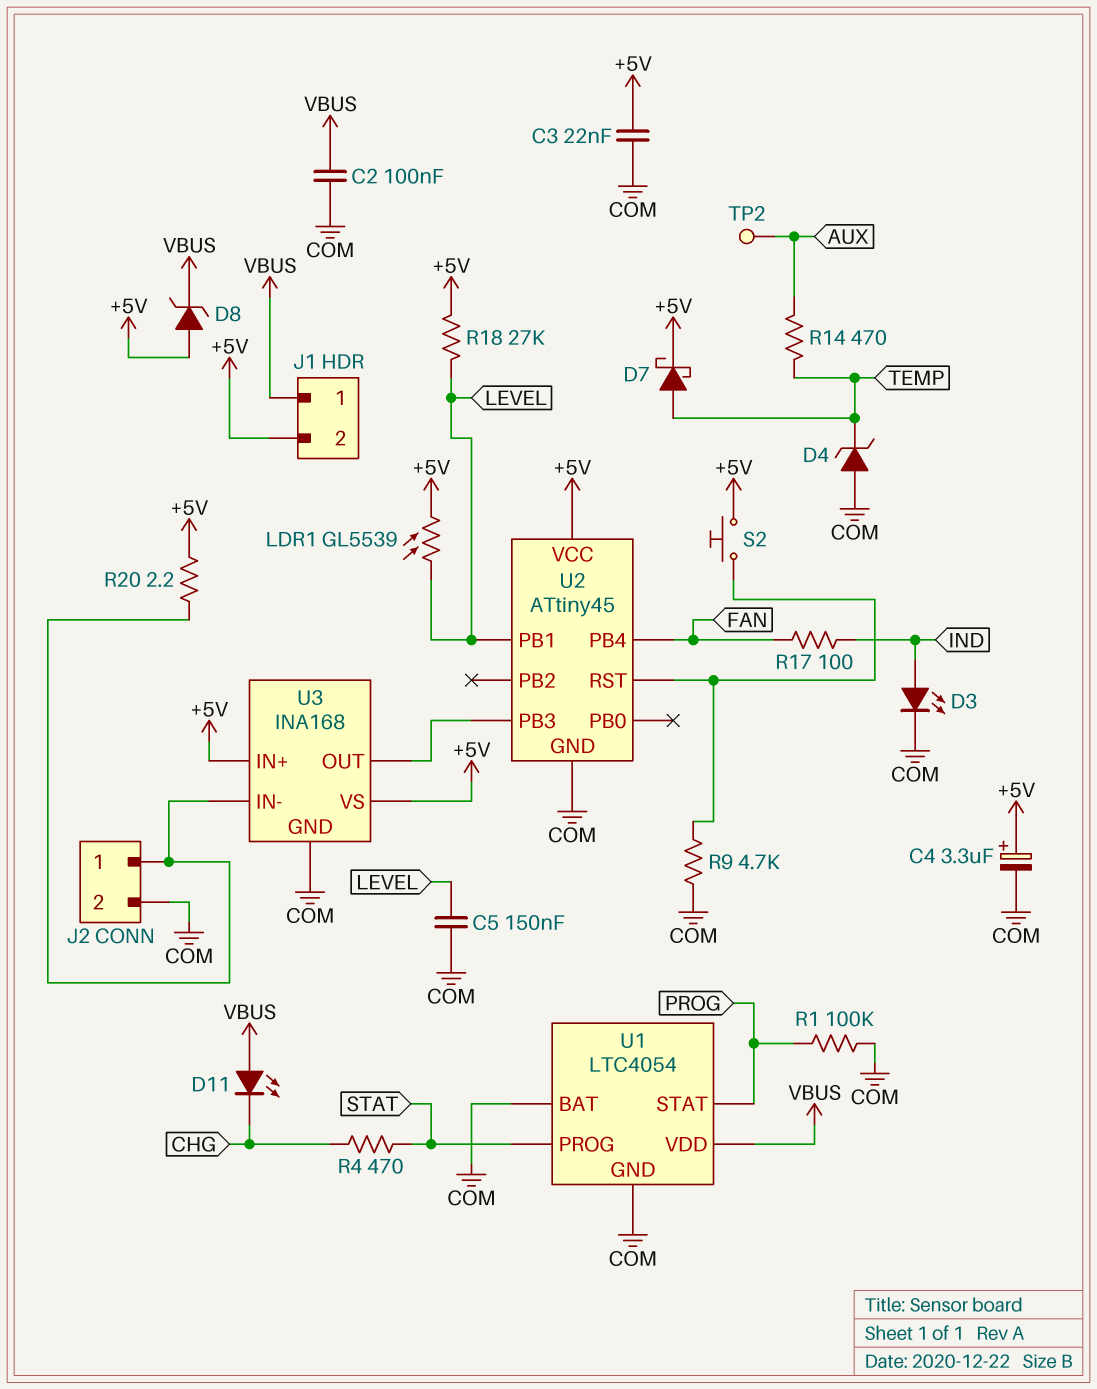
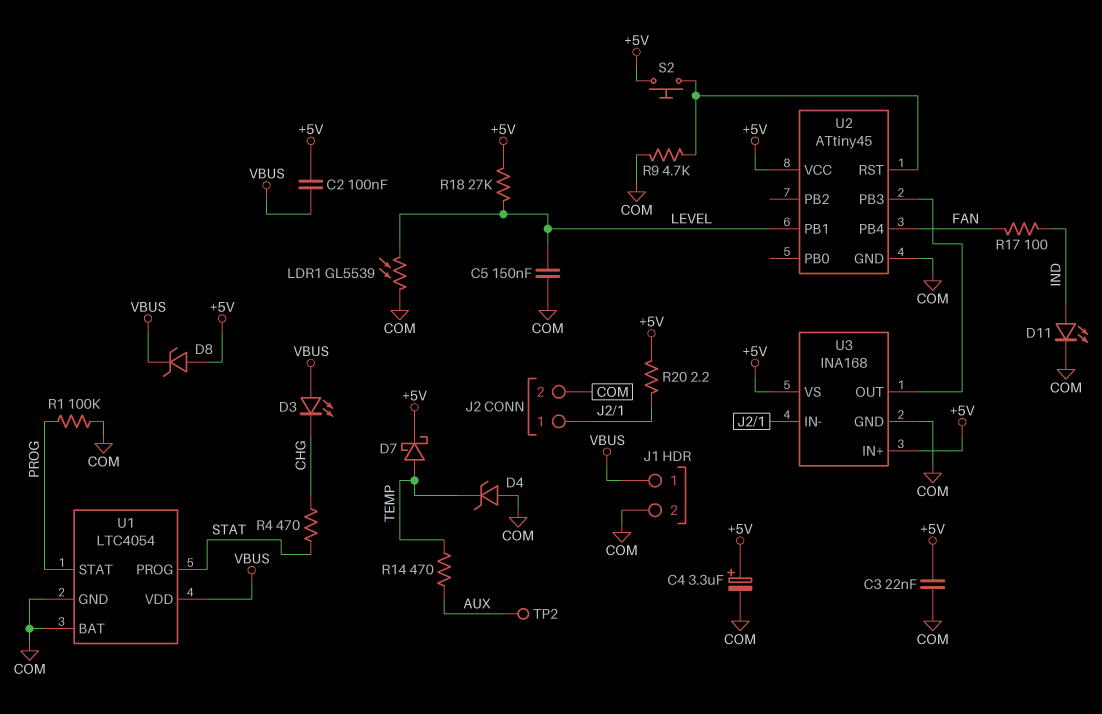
C2: 100nF (COM, VBUS) -> 100nF (+5V, VBUS)
D3: LED (A IND, K COM) -> LED (A VBUS, K CHG)
D11: LED (A VBUS, K CHG) -> LED (A IND, K COM)
J1 pin 2: +5V -> COM
LDR1: GL5539 (+5V, LEVEL) -> GL5539 (COM, LEVEL)

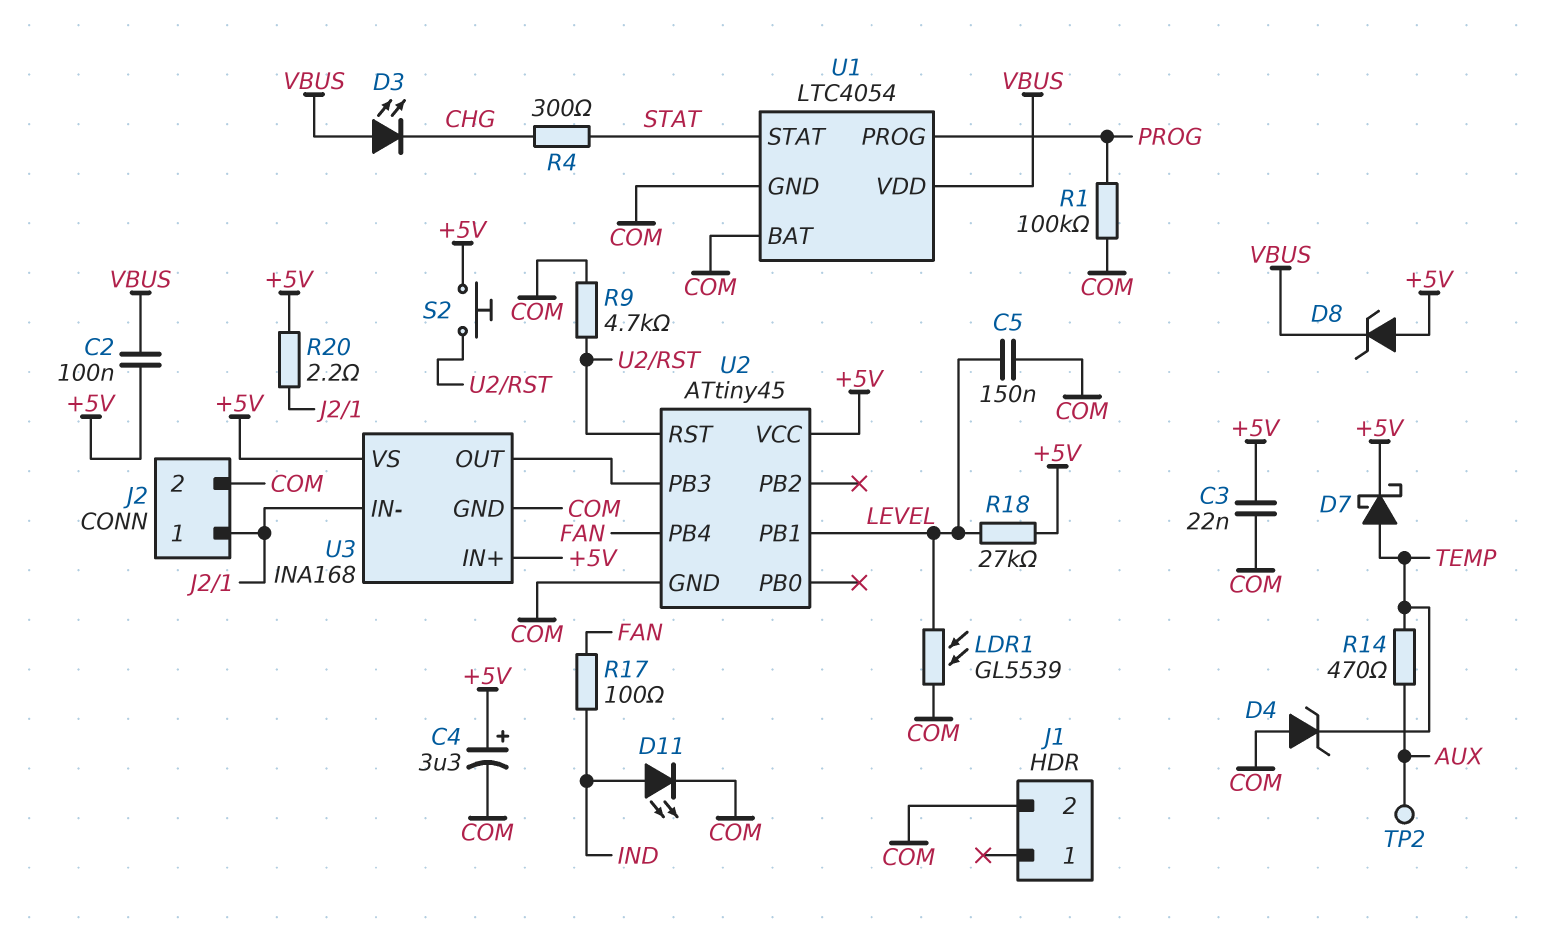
J1 pin 1: VBUS -> none
R4: 470 (CHG, STAT) -> 300 (CHG, STAT)
U1 pin PROG: STAT -> PROG
U1 pin STAT: PROG -> STAT

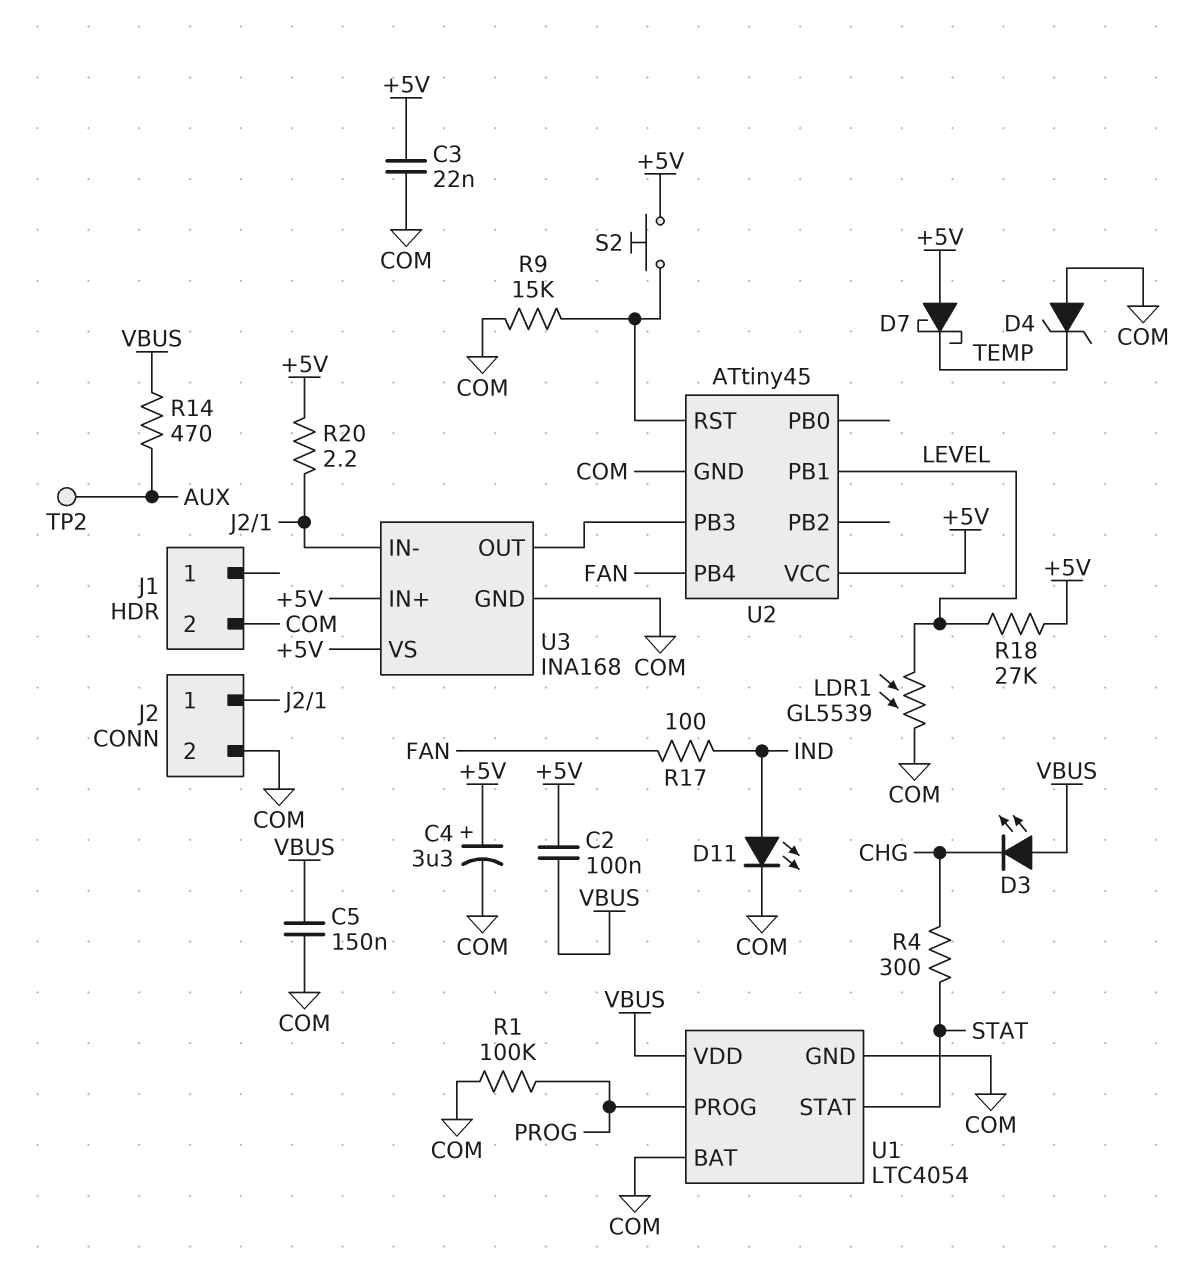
C5: 150nF (COM, LEVEL) -> 150nF (COM, VBUS)
D7: schottky (A TEMP, K +5V) -> schottky (A +5V, K TEMP)
D8: zener (A +5V, K VBUS) -> none
R9: 4.7k (COM, U2/RST) -> 15k (COM, U2/RST)
R14: 470 (AUX, TEMP) -> 470 (AUX, VBUS)

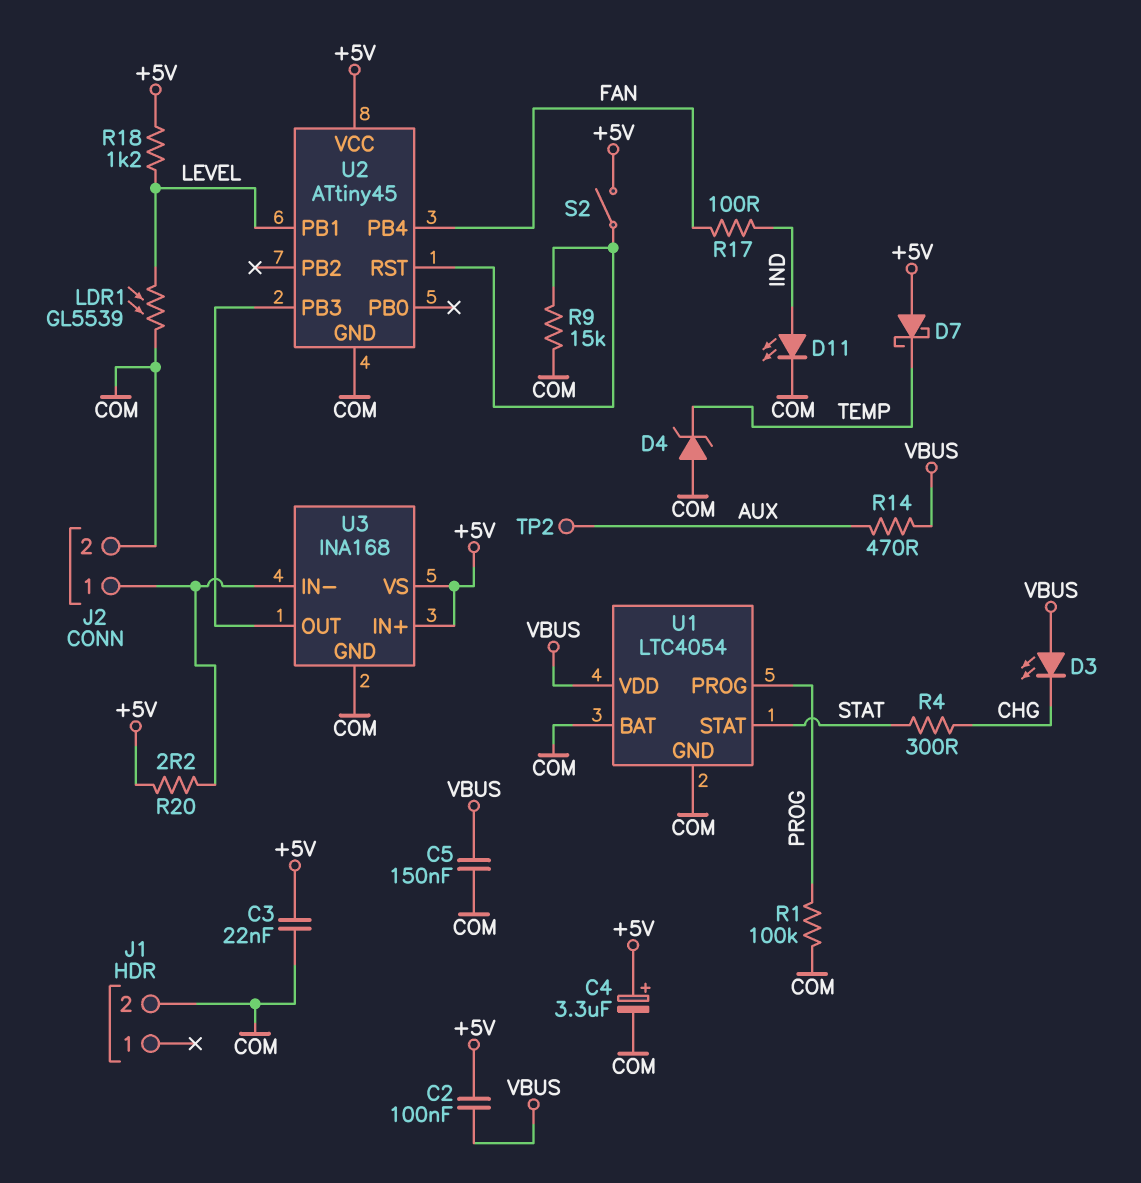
R18: 27k (+5V, LEVEL) -> 1.2k (+5V, LEVEL)
S2: button (+5V, U2/RST) -> switch (+5V, U2/RST)

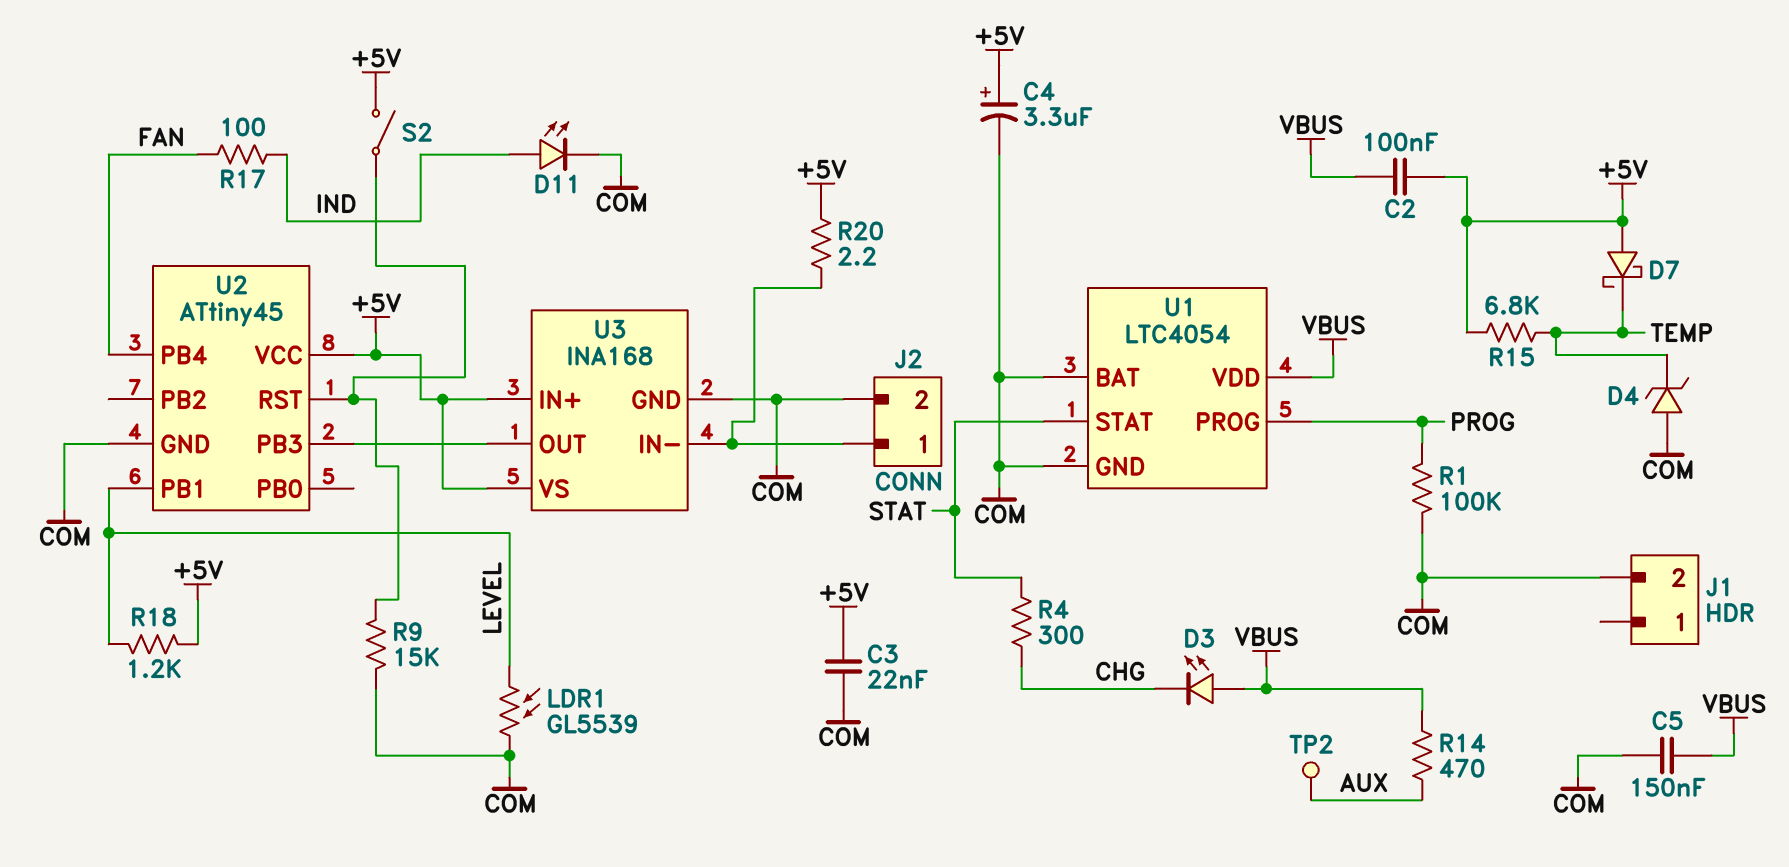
R15: none -> 6.8k (+5V, TEMP)

